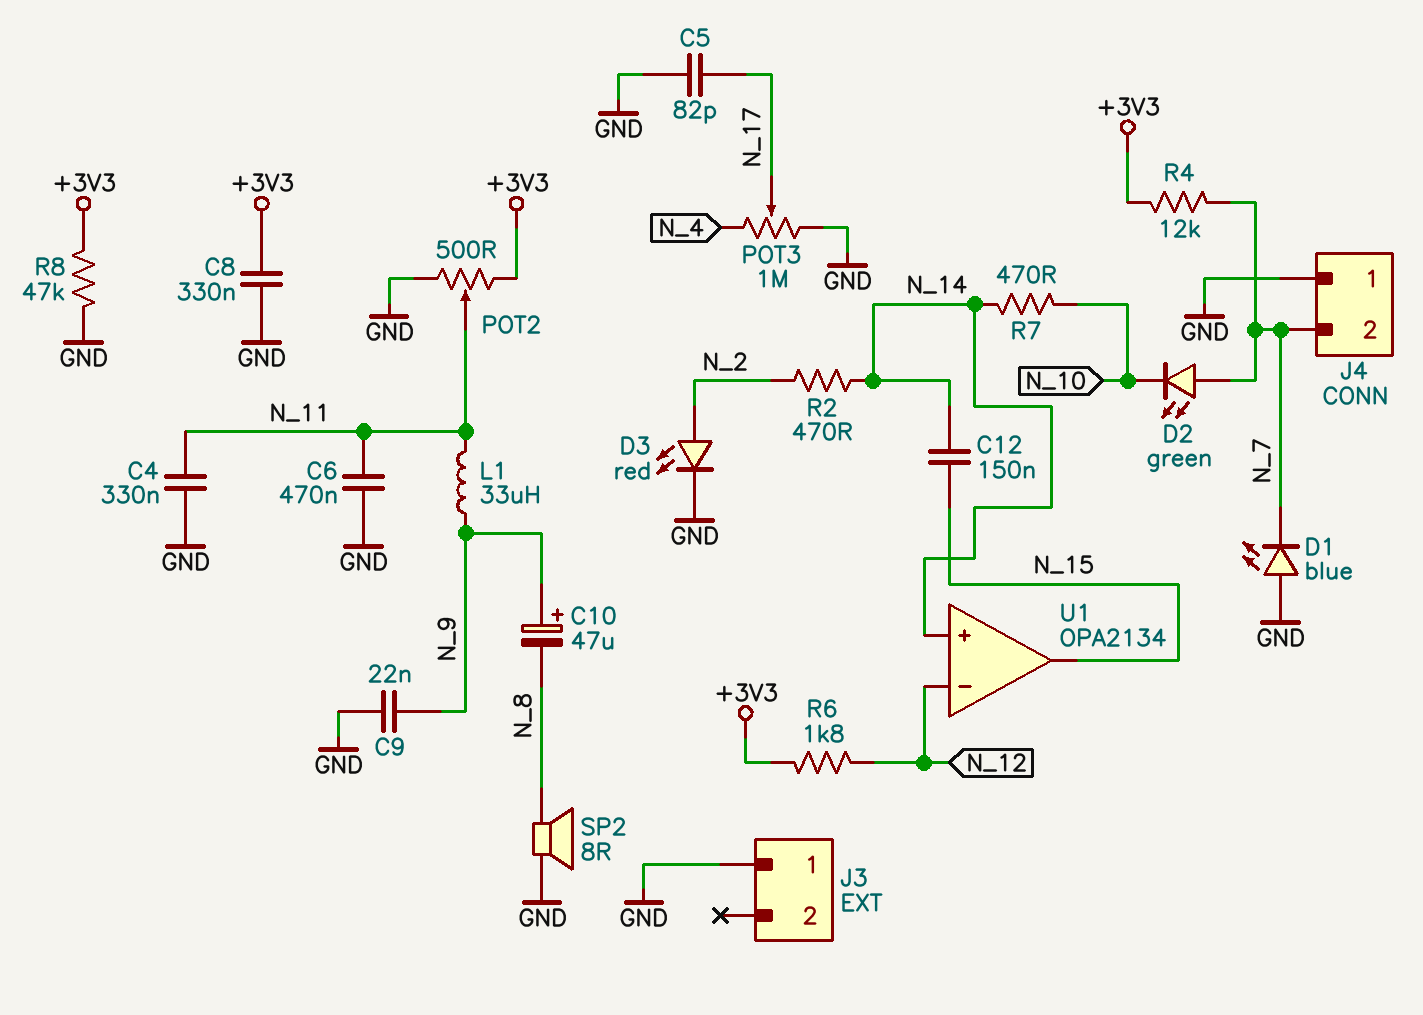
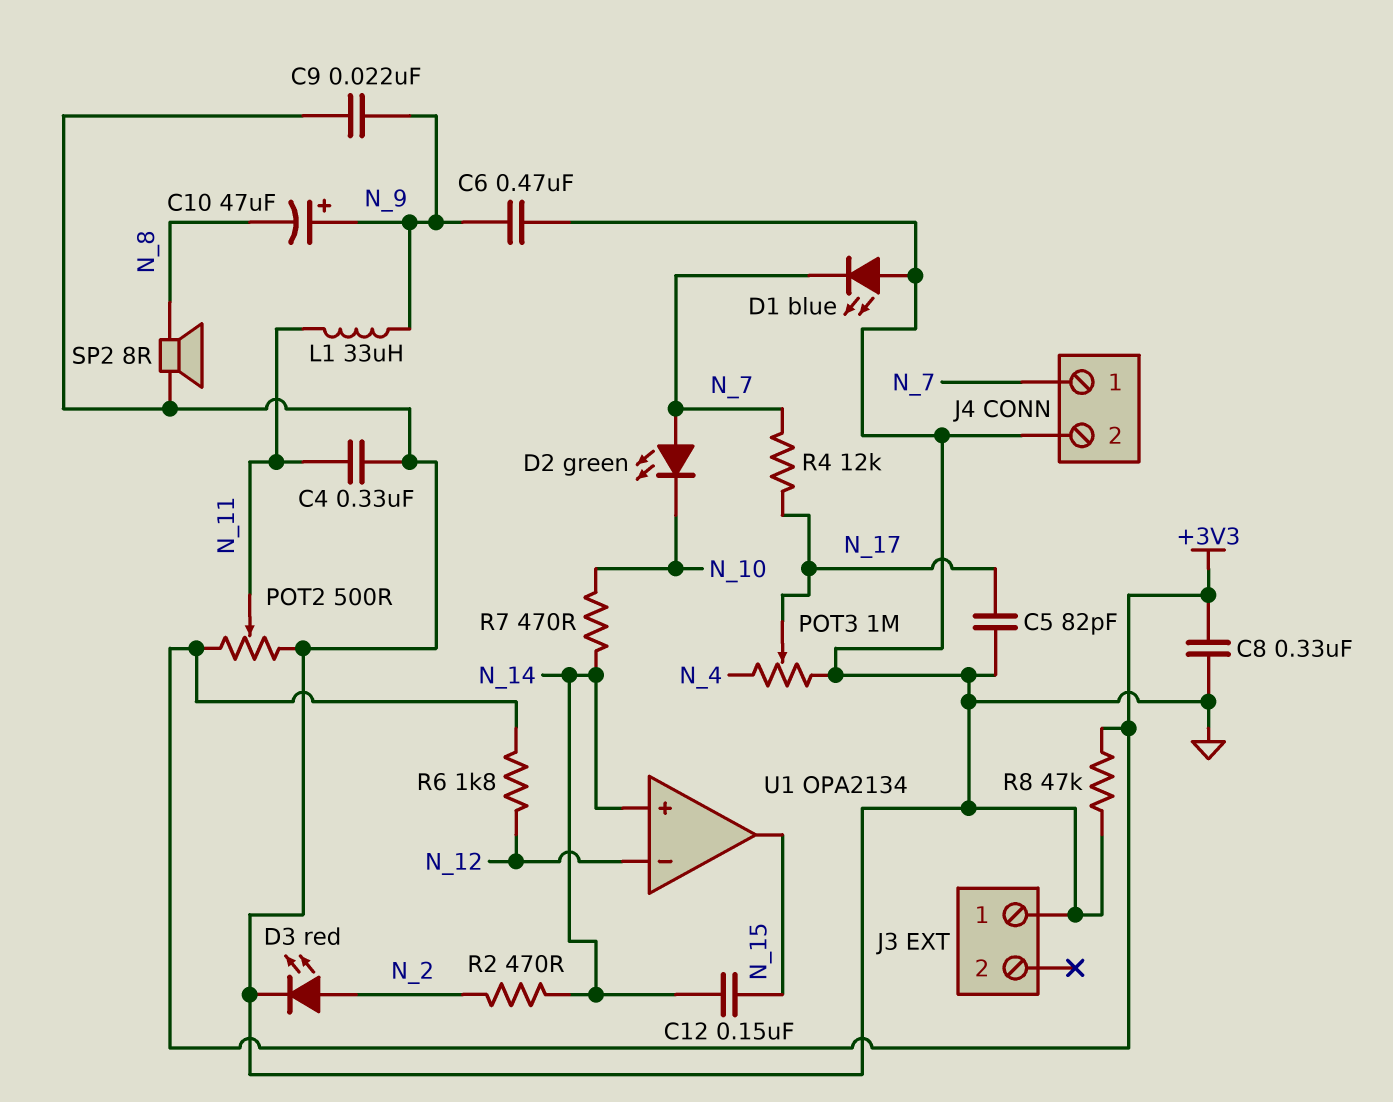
C6: 470nF (GND, N_11) -> 470nF (GND, N_9)
J4 pin 1: GND -> N_7
J4 pin 2: N_7 -> GND
R4: 12k (+3V3, N_7) -> 12k (N_7, N_17)

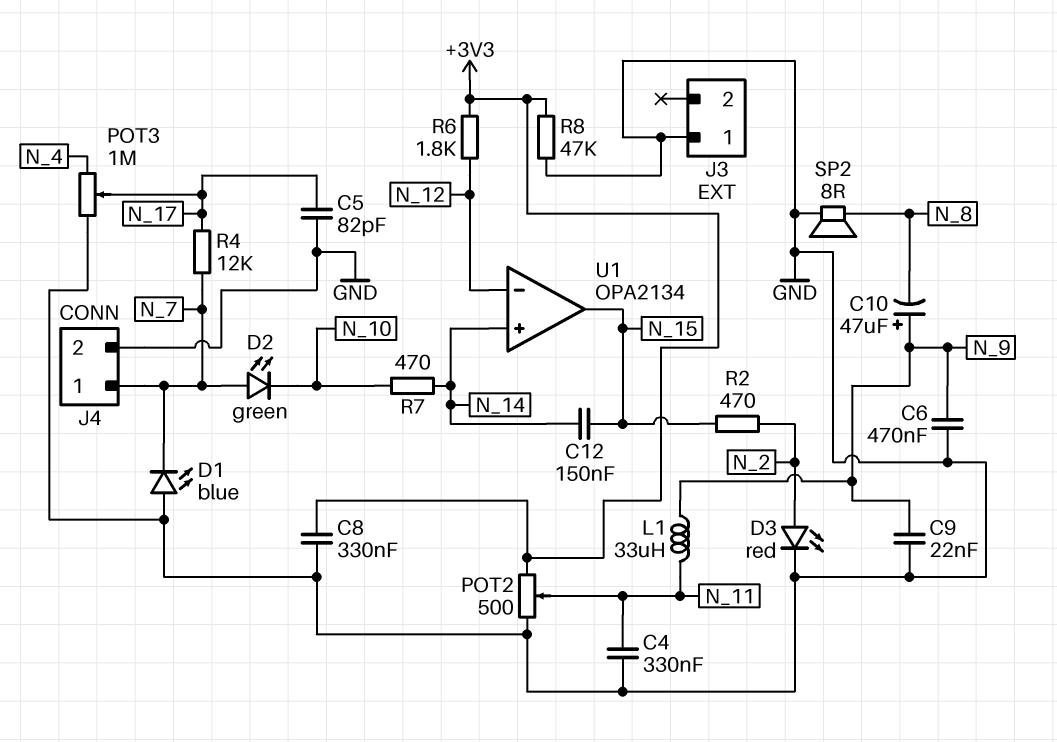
R2: 470 (N_2, N_14) -> 470 (N_2, N_15)

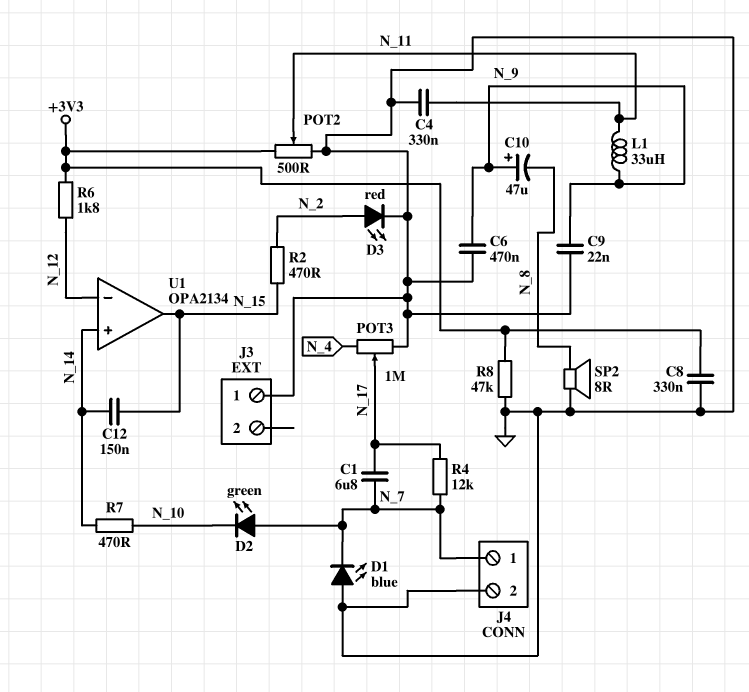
C1: none -> 6.8uF (N_7, N_17)
C5: 82pF (GND, N_17) -> none

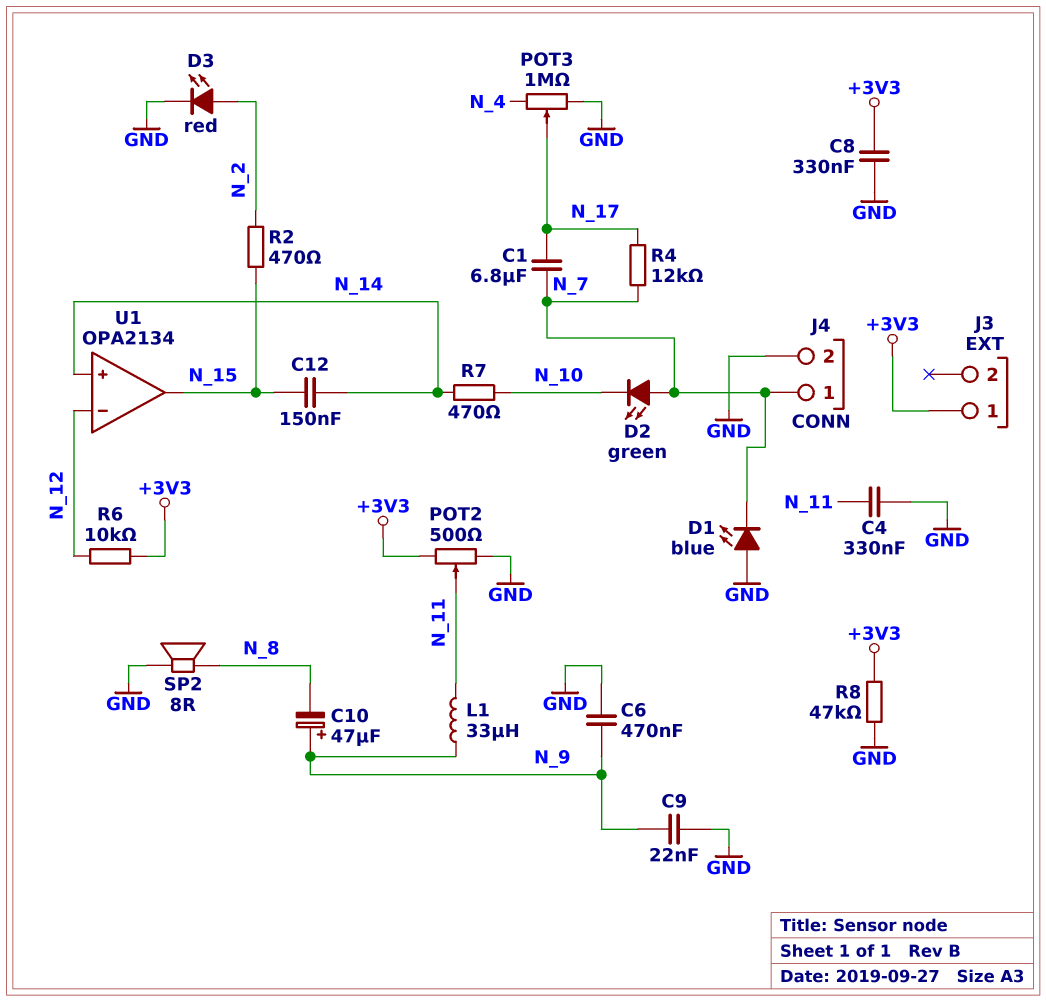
J3 pin 1: GND -> +3V3
R6: 1.8k (+3V3, N_12) -> 10k (+3V3, N_12)

